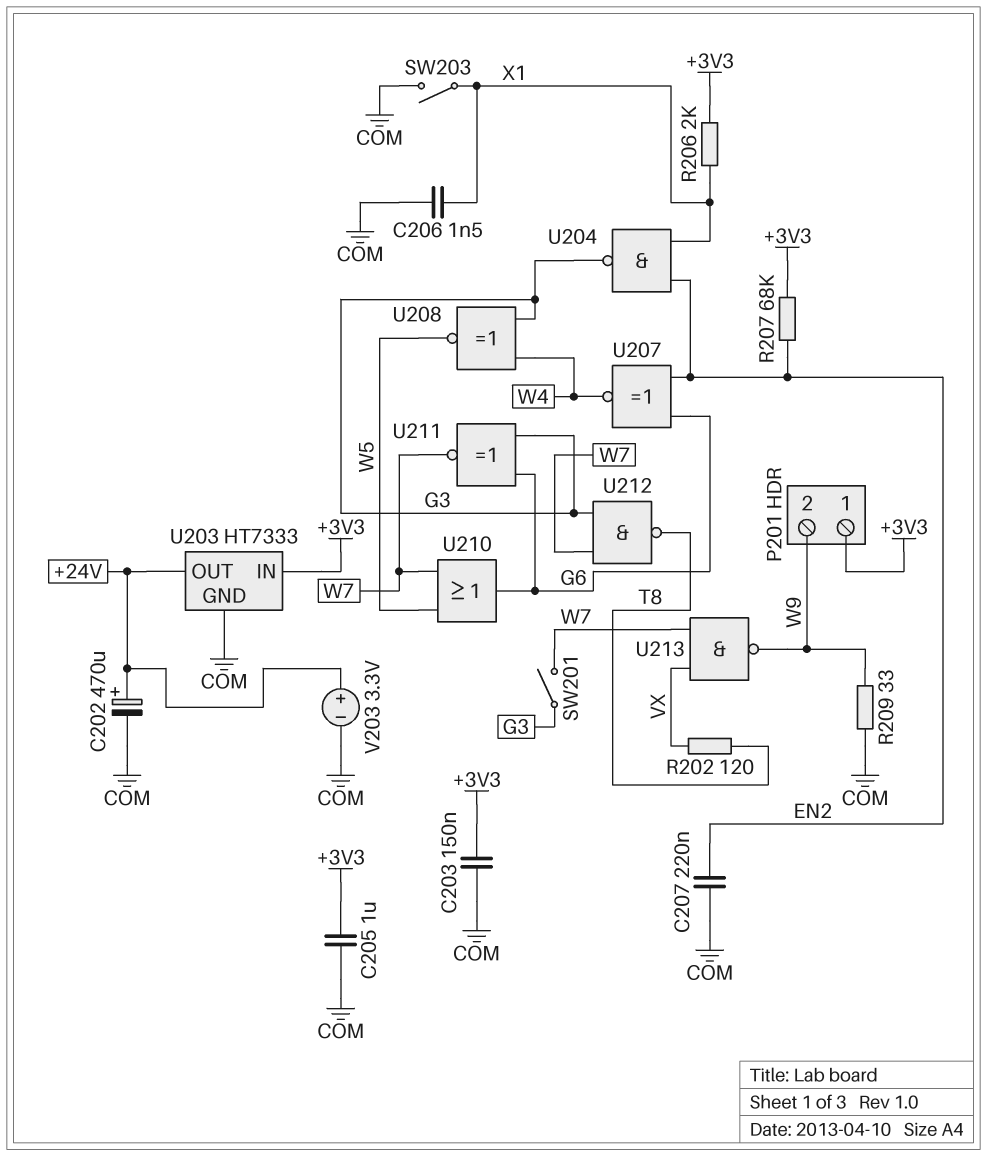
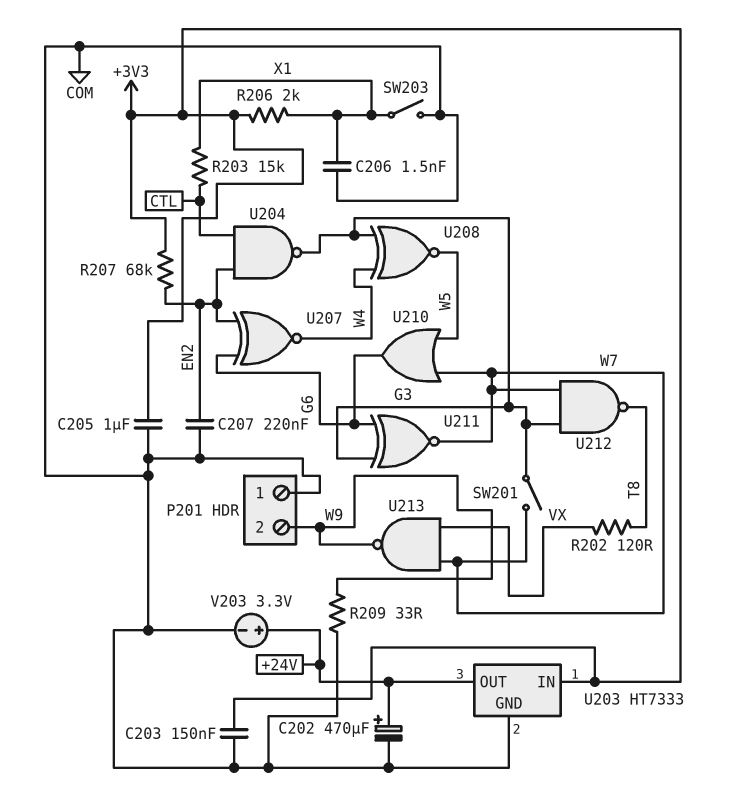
P201 pin 1: +3V3 -> COM
R203: none -> 15k (CTL, X1)
U204: NAND (in EN2, in X1, out G3) -> NAND (in CTL, in EN2, out G3)

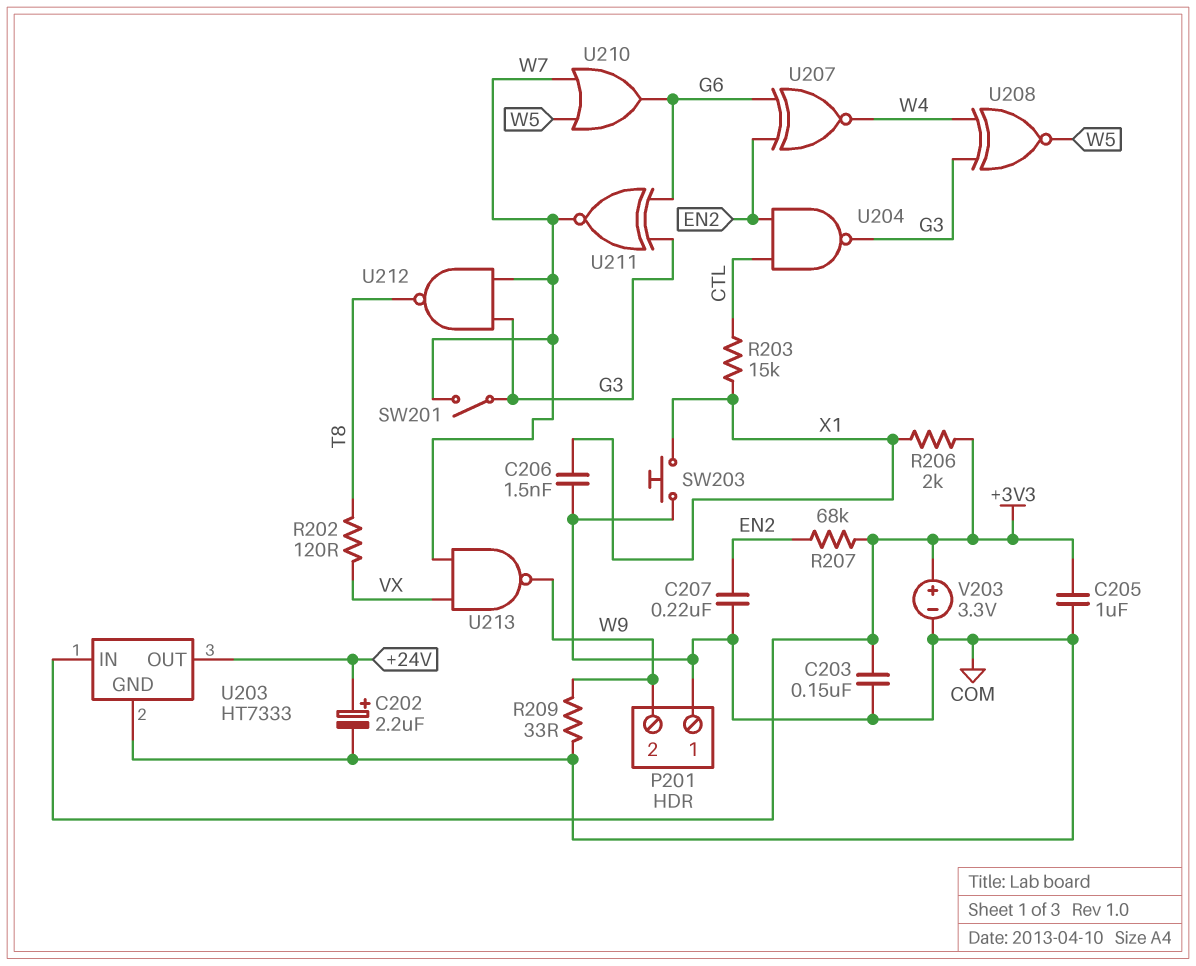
C202: 470uF (plus +24V, minus COM) -> 2.2uF (plus +24V, minus COM)
SW203: switch (COM, X1) -> button (COM, X1)
V203: 3.3V (plus +24V, minus COM) -> 3.3V (plus +3V3, minus COM)

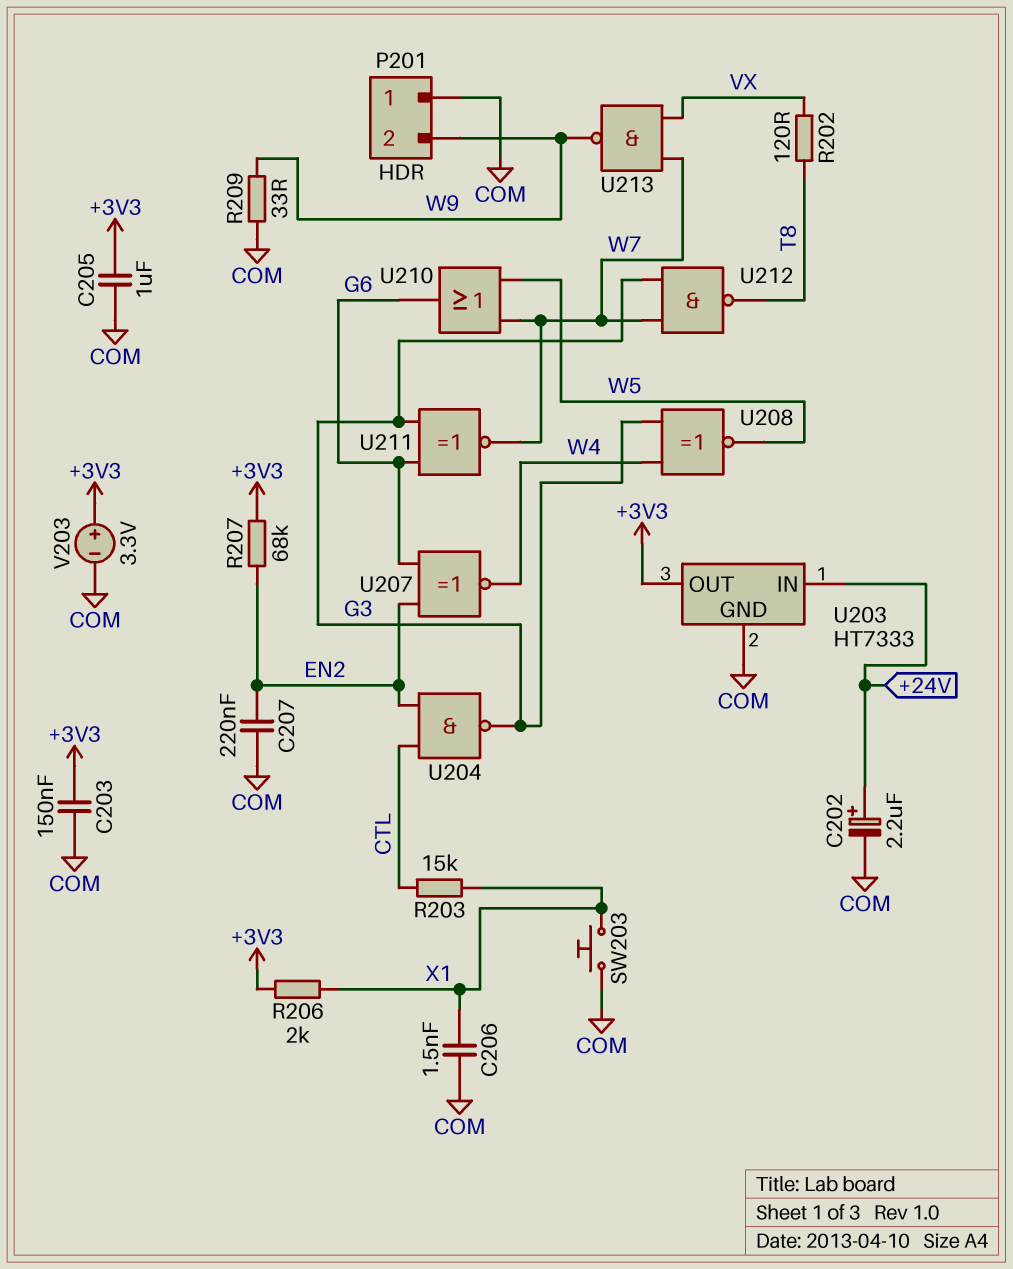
SW201: switch (G3, W7) -> none
U203 pin IN: +3V3 -> +24V
U203 pin OUT: +24V -> +3V3

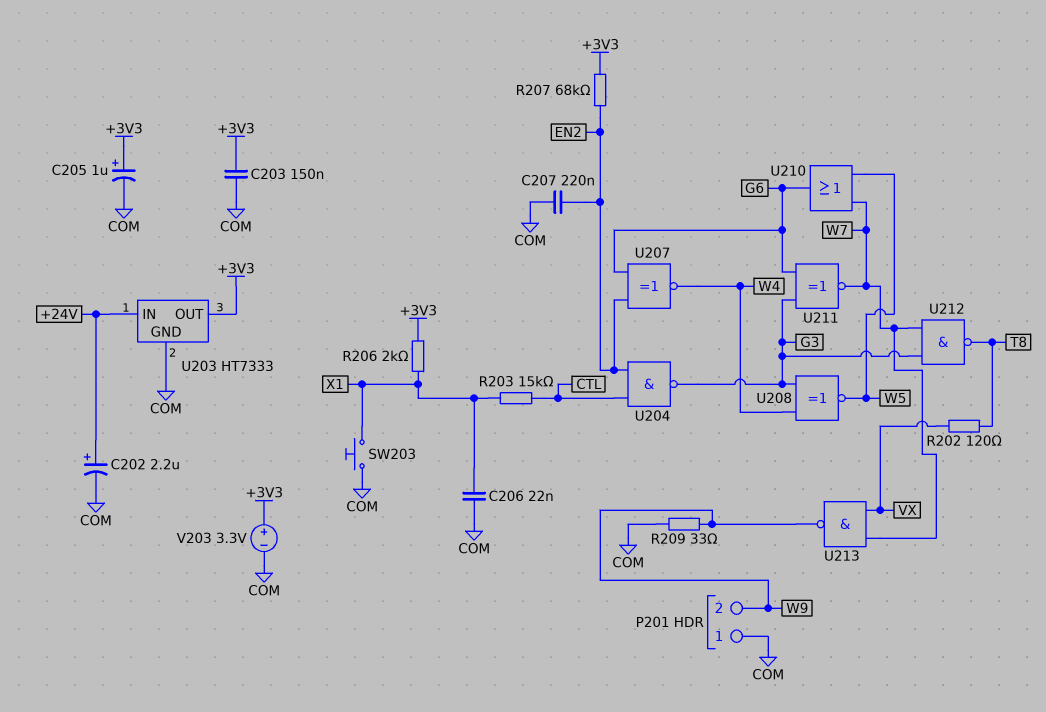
C205: 1uF (+3V3, COM) -> 1uF (plus +3V3, minus COM)
C206: 1.5nF (COM, X1) -> 22nF (COM, X1)

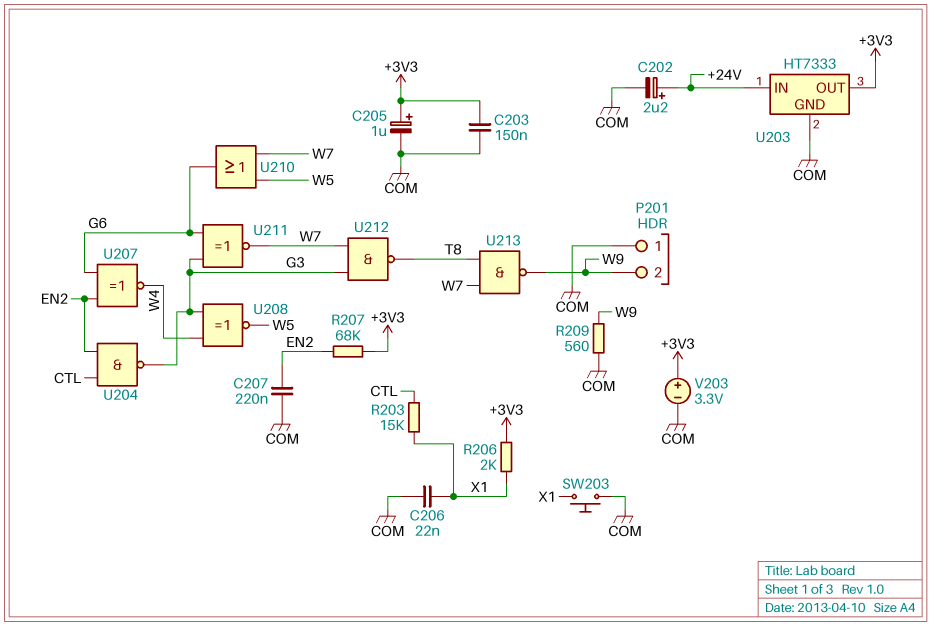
R202: 120 (T8, VX) -> none
R209: 33 (COM, W9) -> 560 (COM, W9)
U213: NAND (in VX, in W7, out W9) -> NAND (in T8, in W7, out W9)

